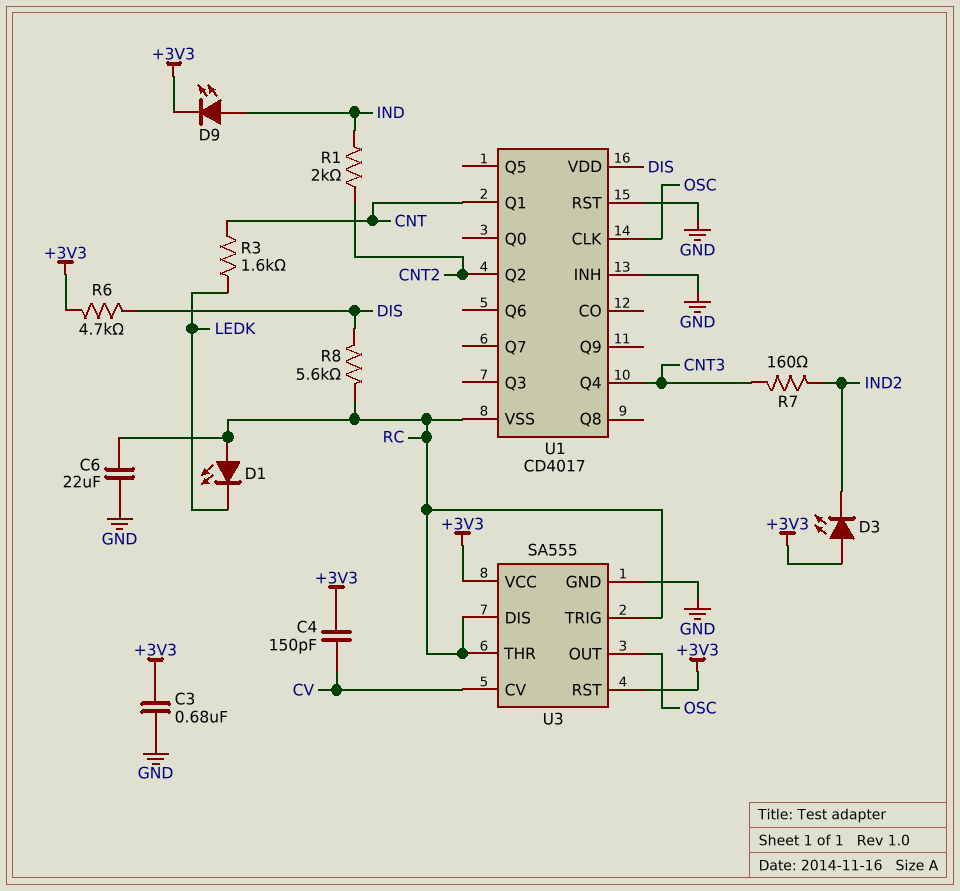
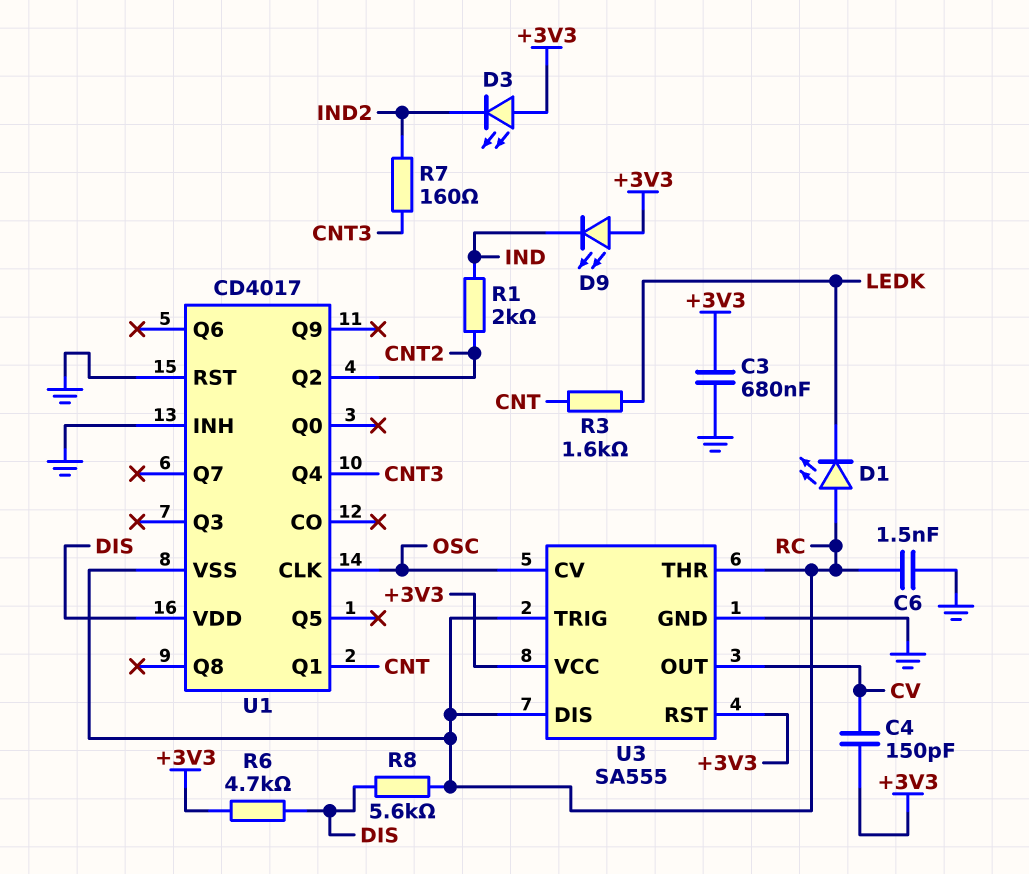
C6: 22uF (GND, RC) -> 1.5nF (GND, RC)
D9: LED (A IND, K +3V3) -> LED (A +3V3, K IND)
U3 pin CV: CV -> OSC
U3 pin OUT: OSC -> CV

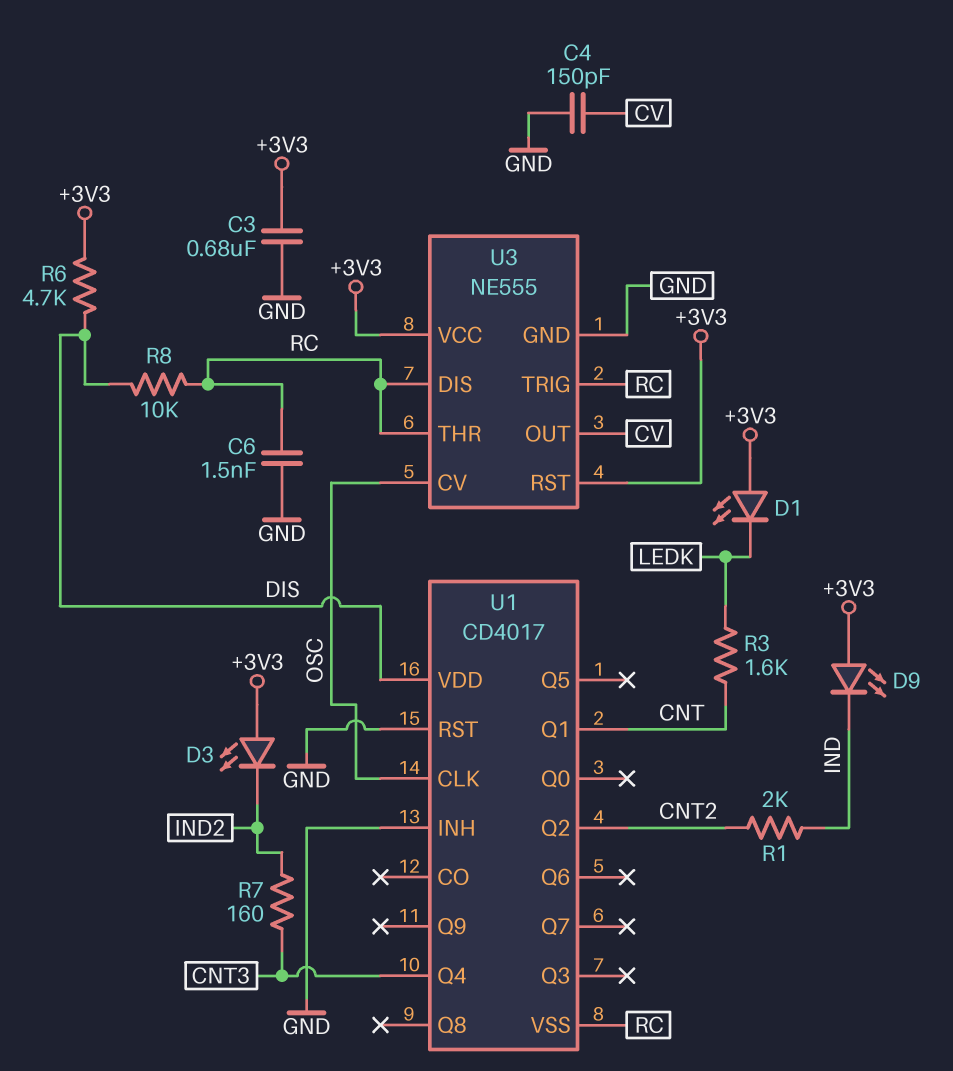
C4: 150pF (+3V3, CV) -> 150pF (CV, GND)
D1: LED (A RC, K LEDK) -> LED (A +3V3, K LEDK)
R8: 5.6k (DIS, RC) -> 10k (DIS, RC)
U3: SA555 -> NE555

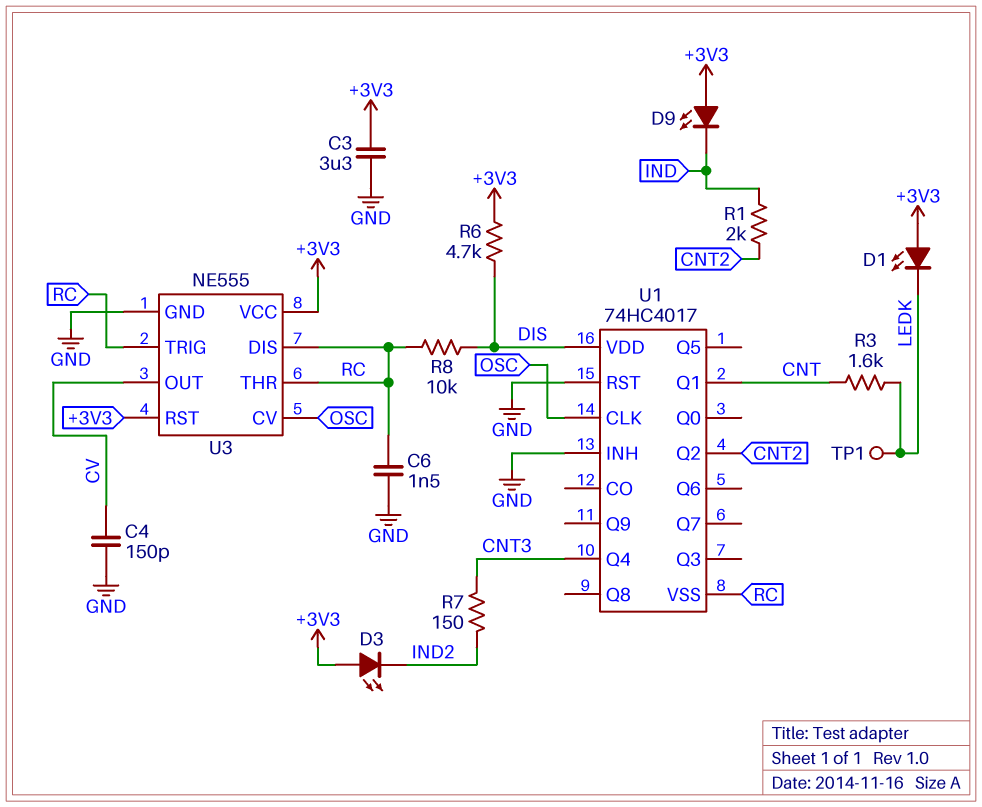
C3: 680nF (+3V3, GND) -> 3.3uF (+3V3, GND)
R7: 160 (CNT3, IND2) -> 150 (CNT3, IND2)
TP1: none -> test point (LEDK)
U1: CD4017 -> 74HC4017

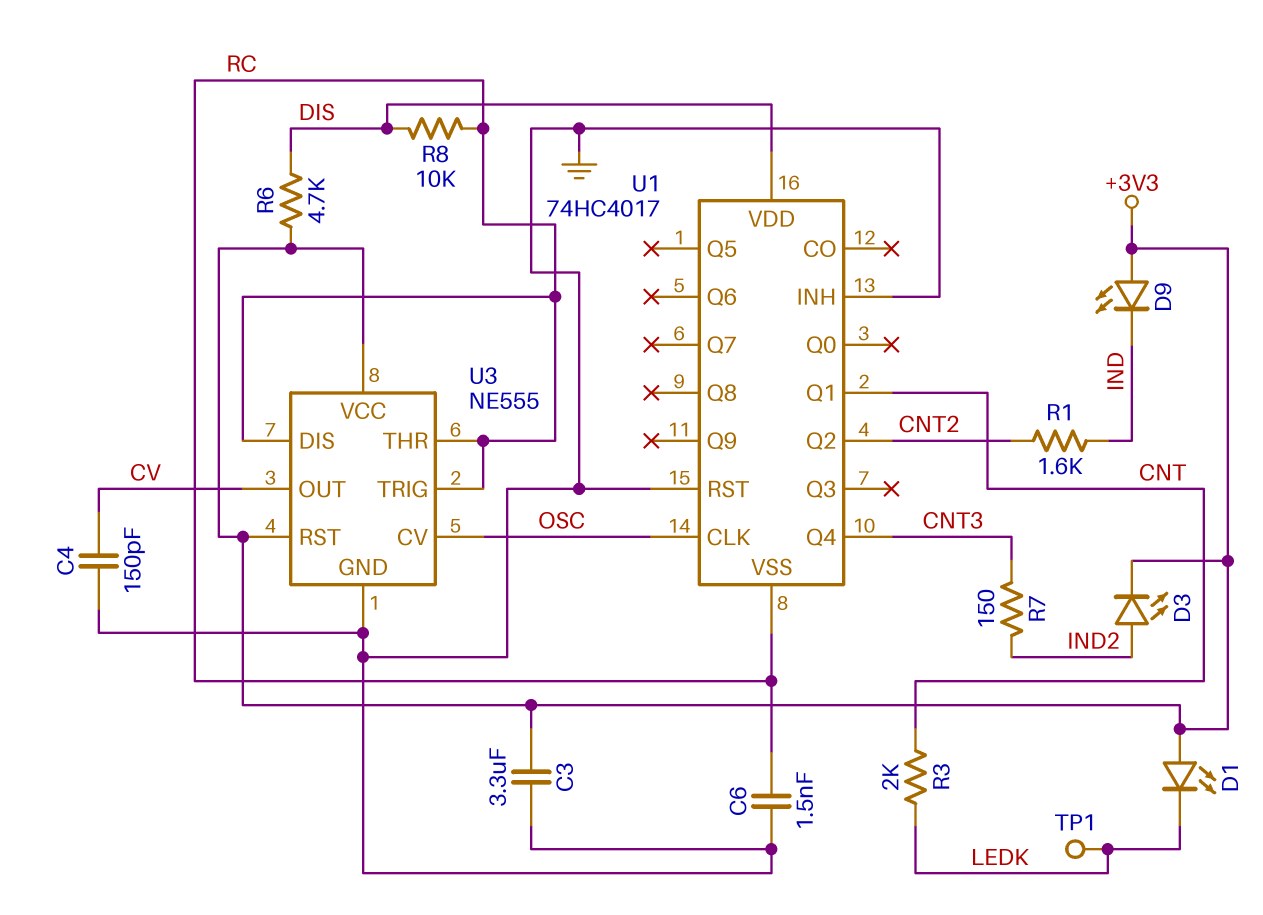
D3: LED (A +3V3, K IND2) -> LED (A IND2, K +3V3)
R1: 2k (CNT2, IND) -> 1.6k (CNT2, IND)
R3: 1.6k (CNT, LEDK) -> 2k (CNT, LEDK)

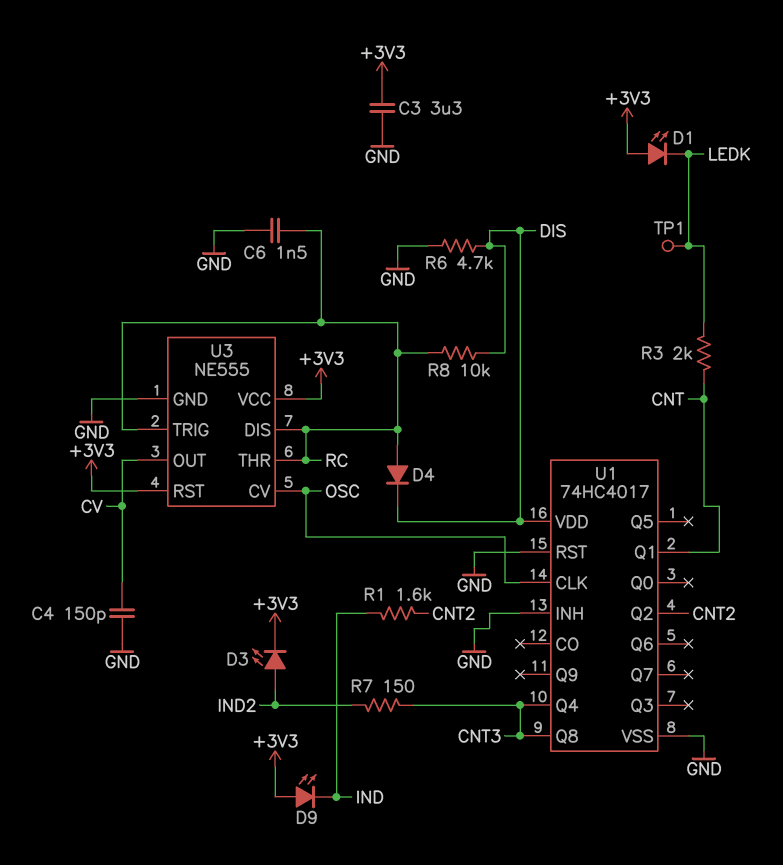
D4: none -> diode (A RC, K DIS)
R6: 4.7k (+3V3, DIS) -> 4.7k (DIS, GND)
U1 pin Q8: none -> CNT3
U1 pin VSS: RC -> GND

